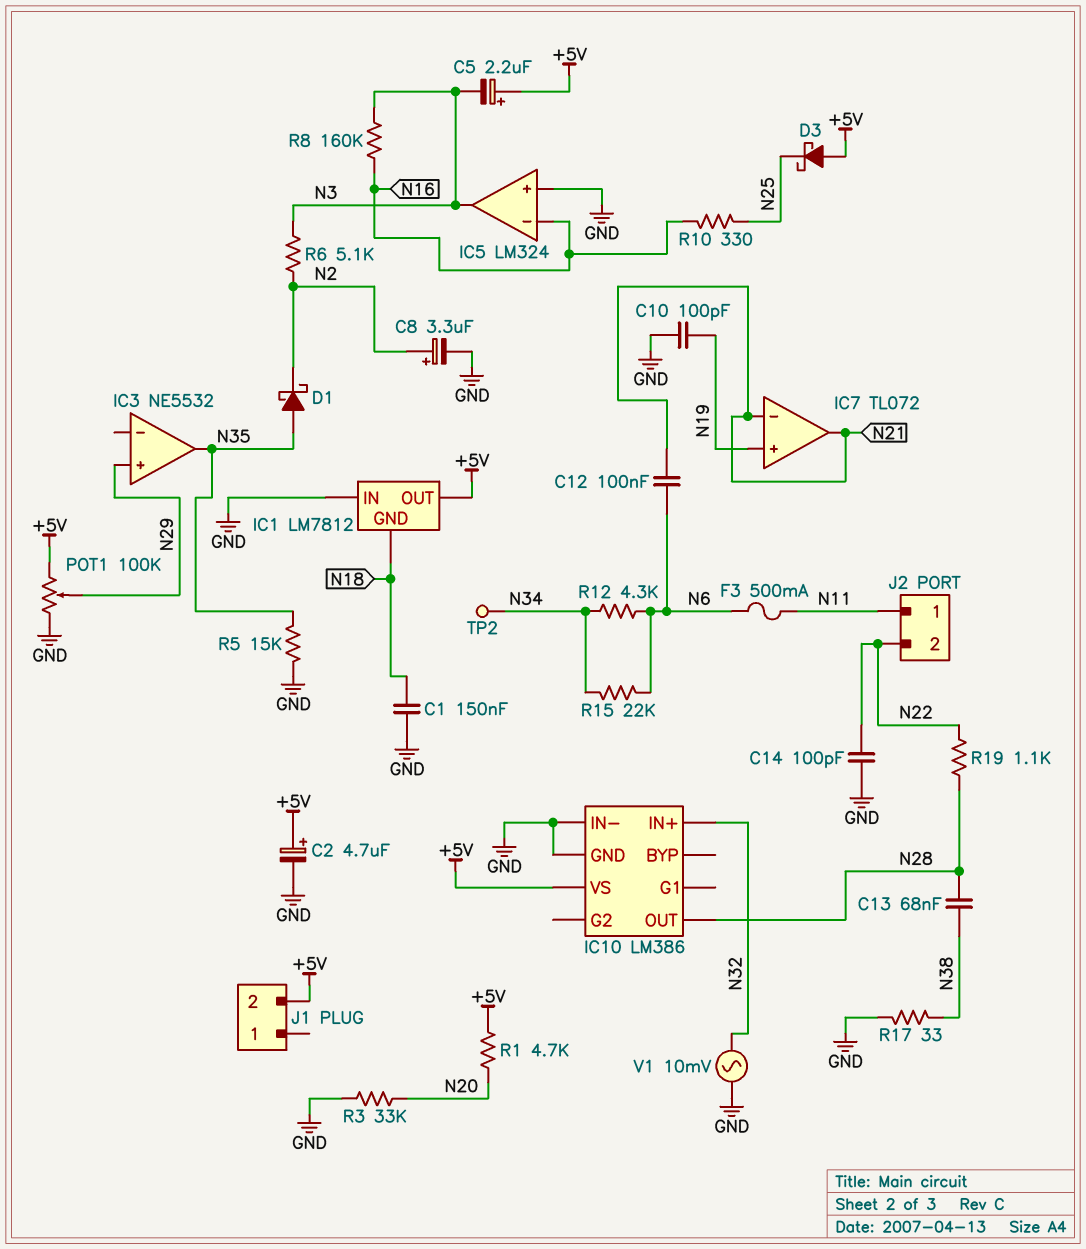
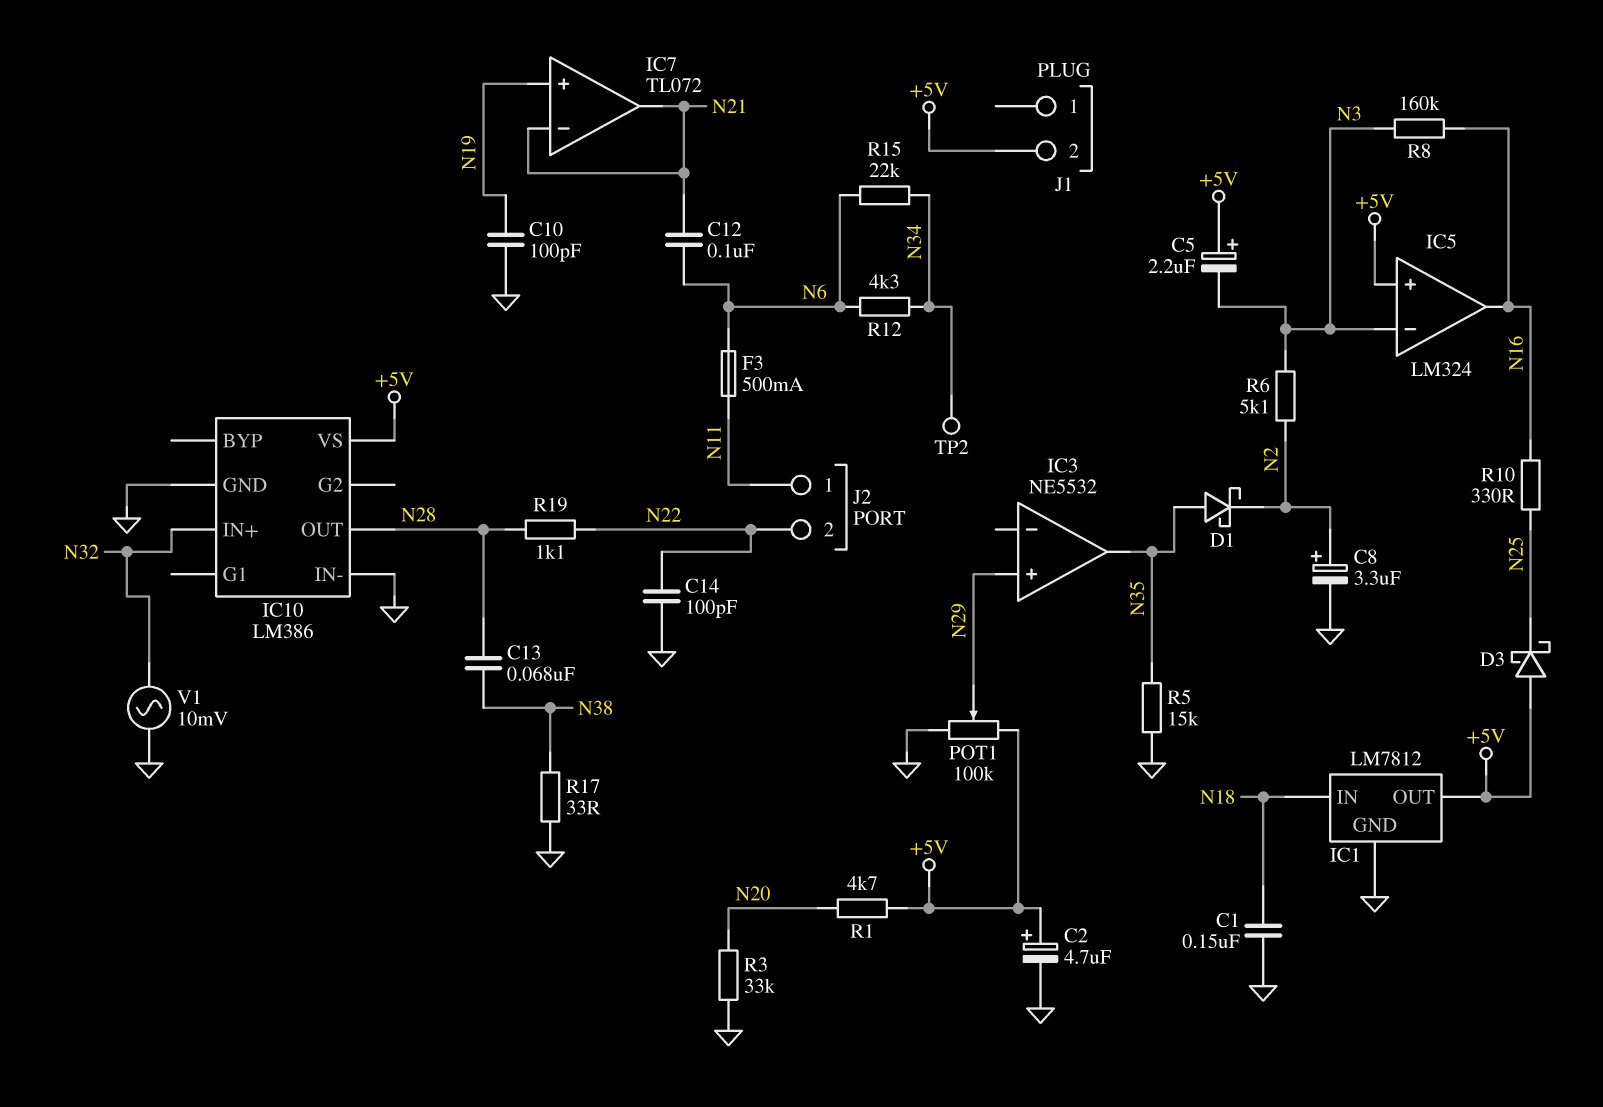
IC1 pin GND: N18 -> GND
IC1 pin IN: GND -> N18
IC5 pin in+: GND -> +5V
IC5 pin in-: N16 -> N3
IC5 pin out: N3 -> N16

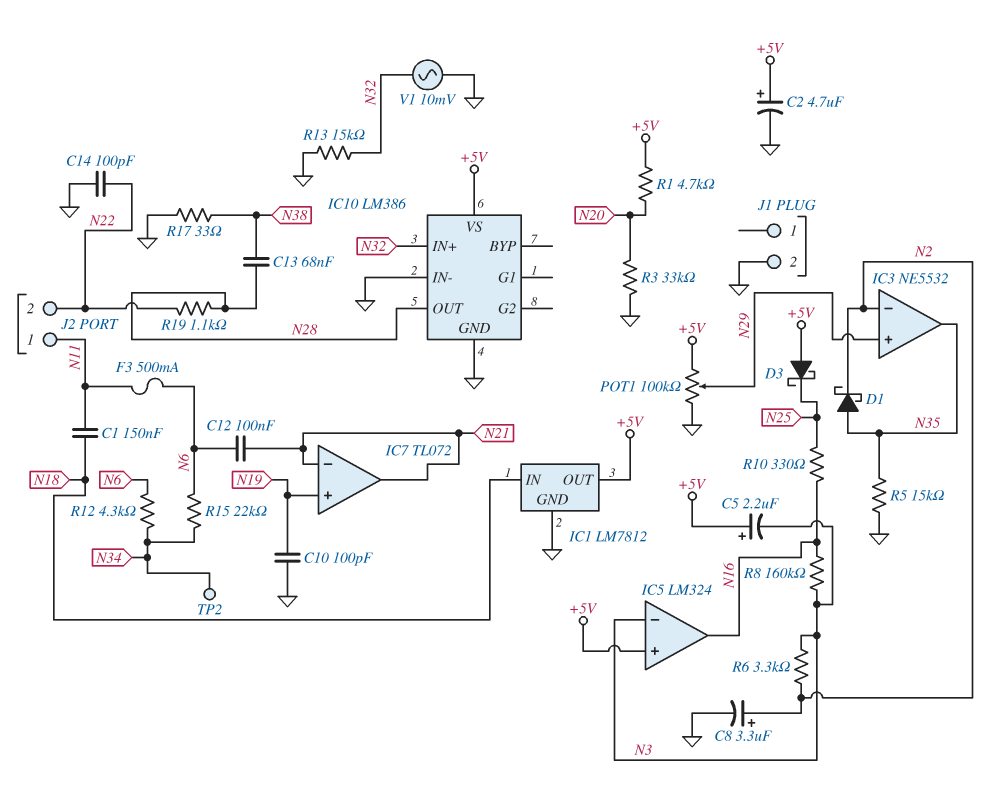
C1: 150nF (GND, N18) -> 150nF (N11, N18)
IC3 pin in-: none -> N2
J1 pin 2: +5V -> GND
R6: 5.1k (N2, N3) -> 3.3k (N2, N3)
R13: none -> 15k (GND, N32)

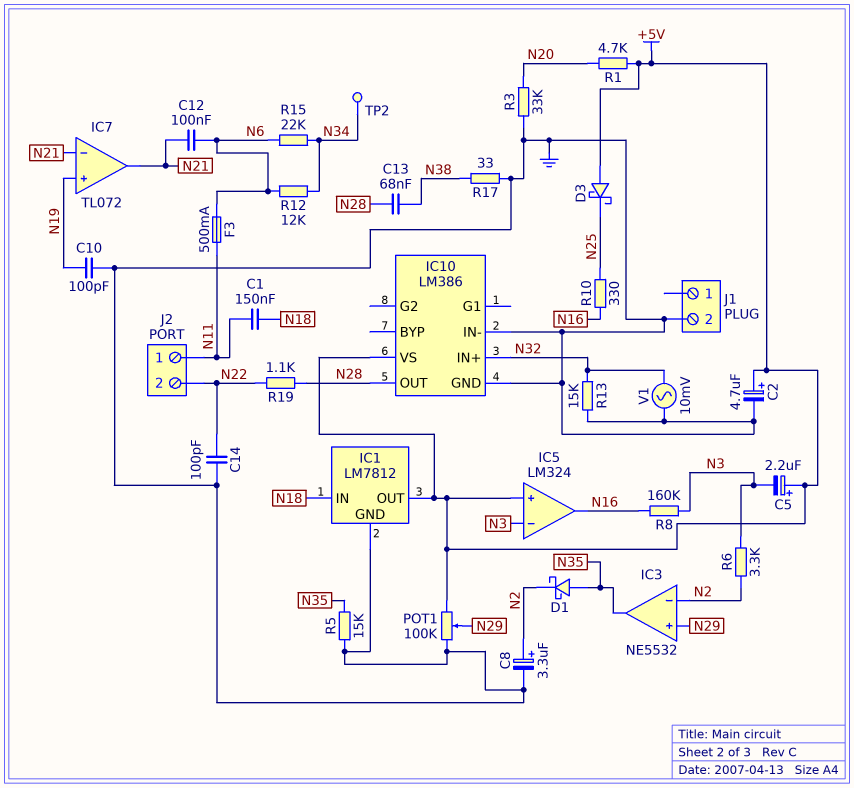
R12: 4.3k (N6, N34) -> 12k (N6, N34)

